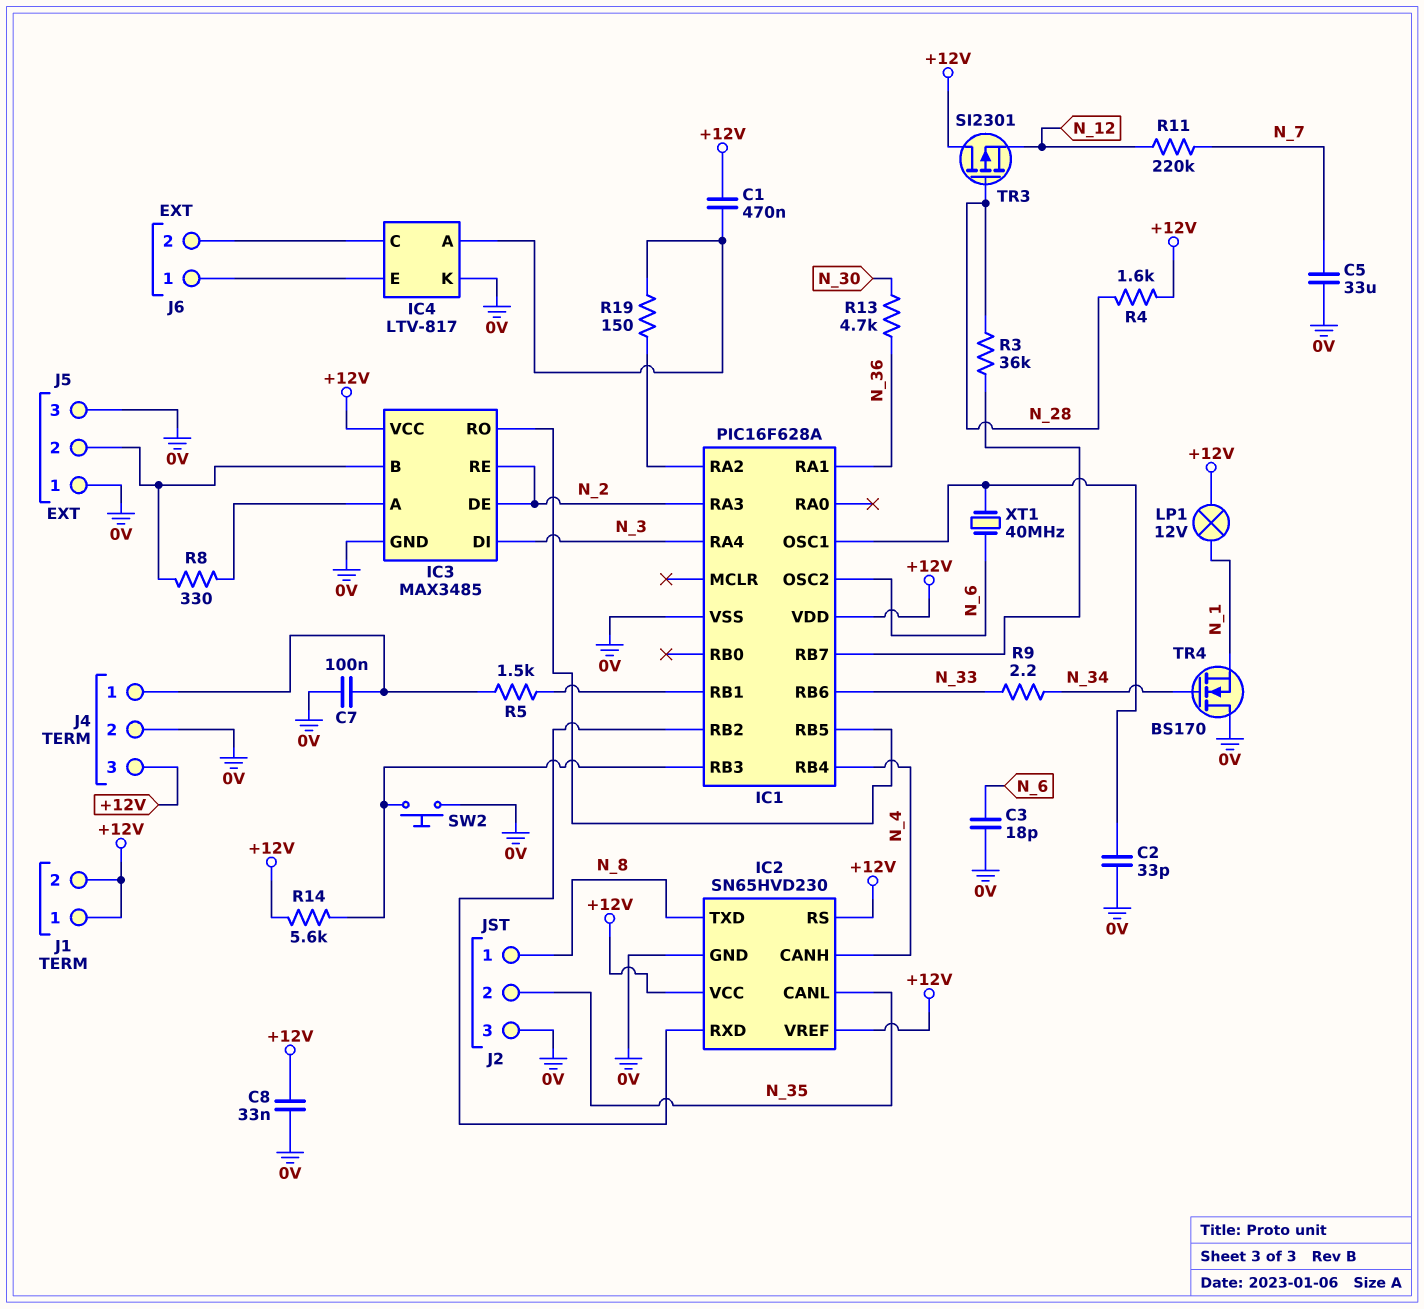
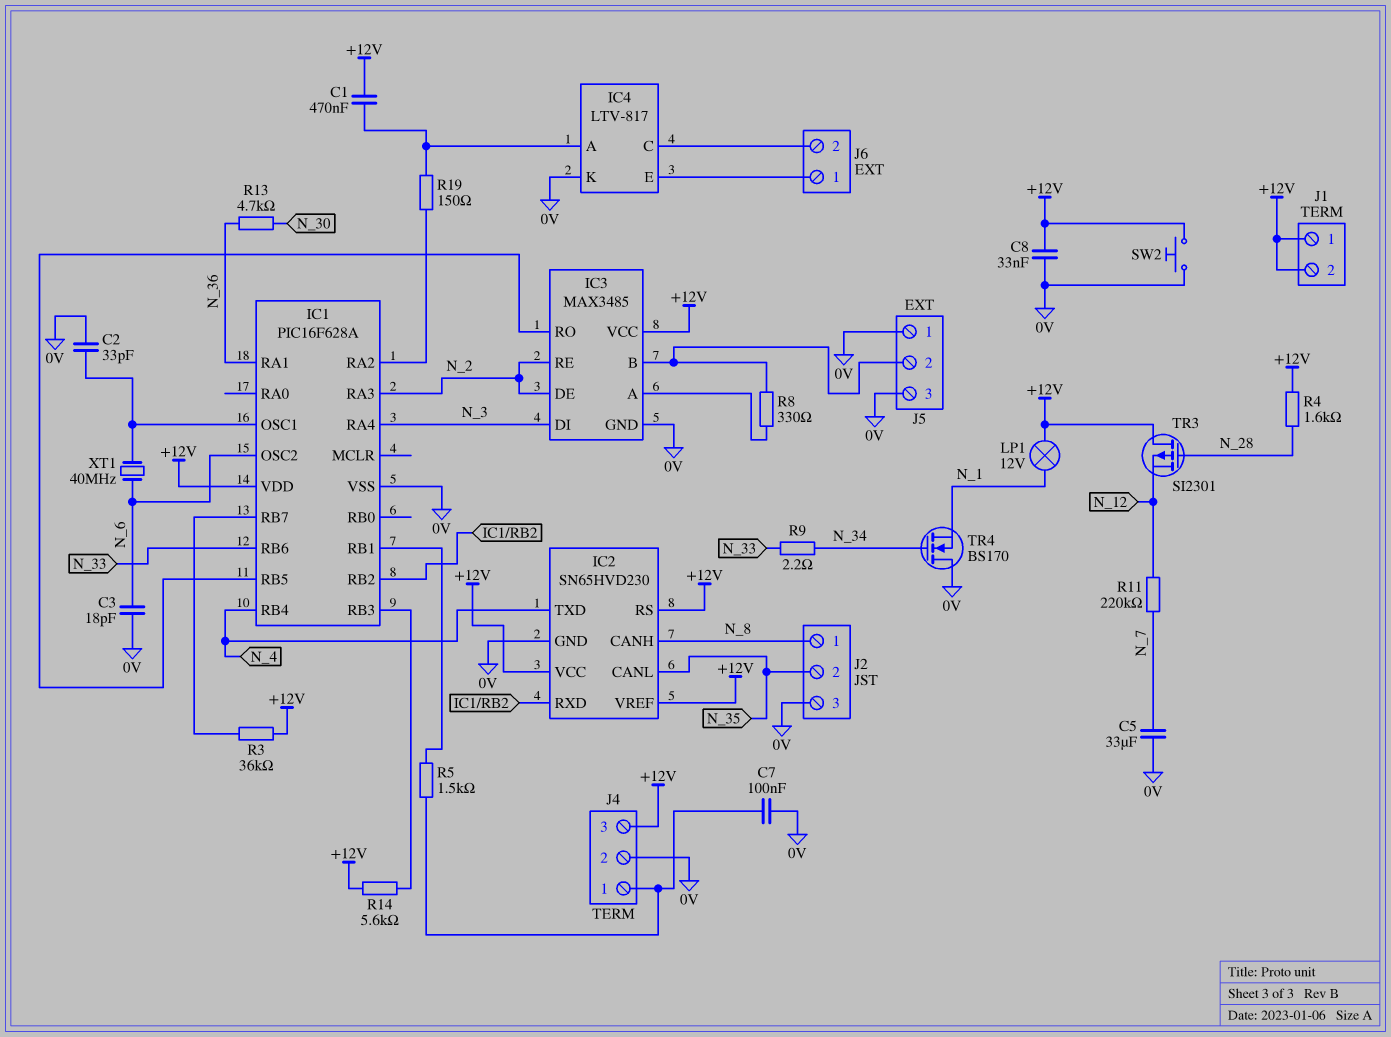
IC2 pin CANH: N_4 -> N_8
IC2 pin TXD: N_8 -> N_4
R3: 36k (IC1/RB7, N_28) -> 36k (+12V, IC1/RB7)
SW2: button (0V, IC1/RB3) -> button (+12V, 0V)

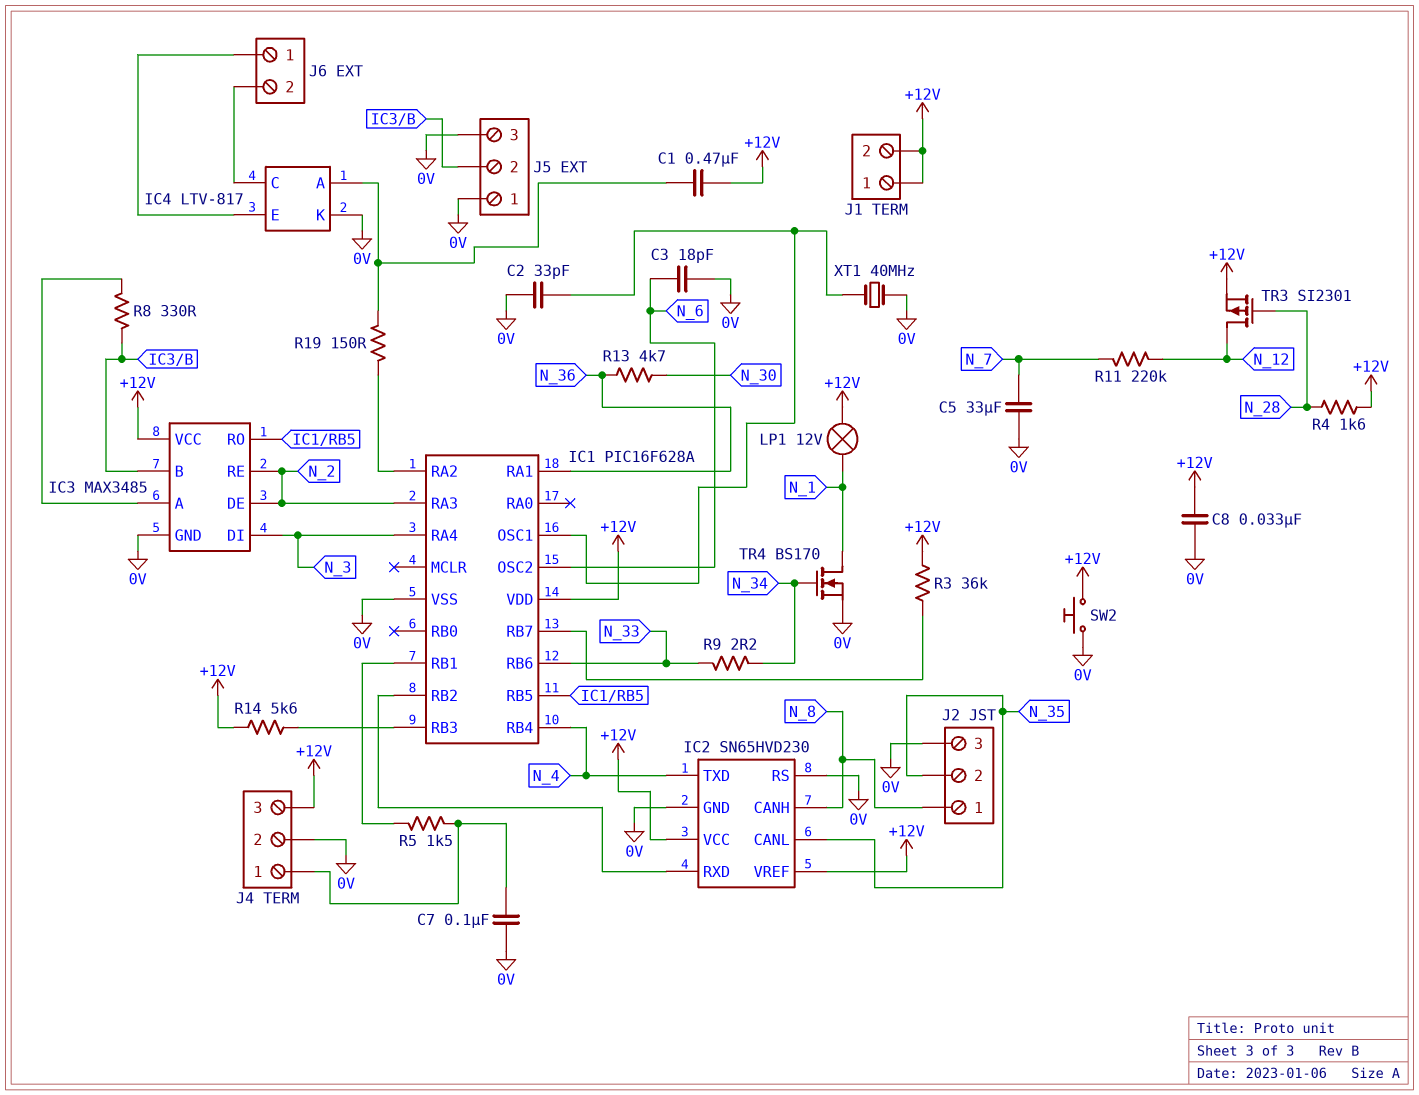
IC2 pin RS: +12V -> 0V
TR3: PMOS SI2301 (G N_28, D +12V, S N_12) -> PMOS SI2301 (G N_28, D N_12, S +12V)
TR4: NMOS BS170 (G N_34, D 0V, S N_1) -> NMOS BS170 (G N_34, D N_1, S 0V)
XT1: 40MHz (IC1/OSC1, N_6) -> 40MHz (0V, IC1/OSC1)

